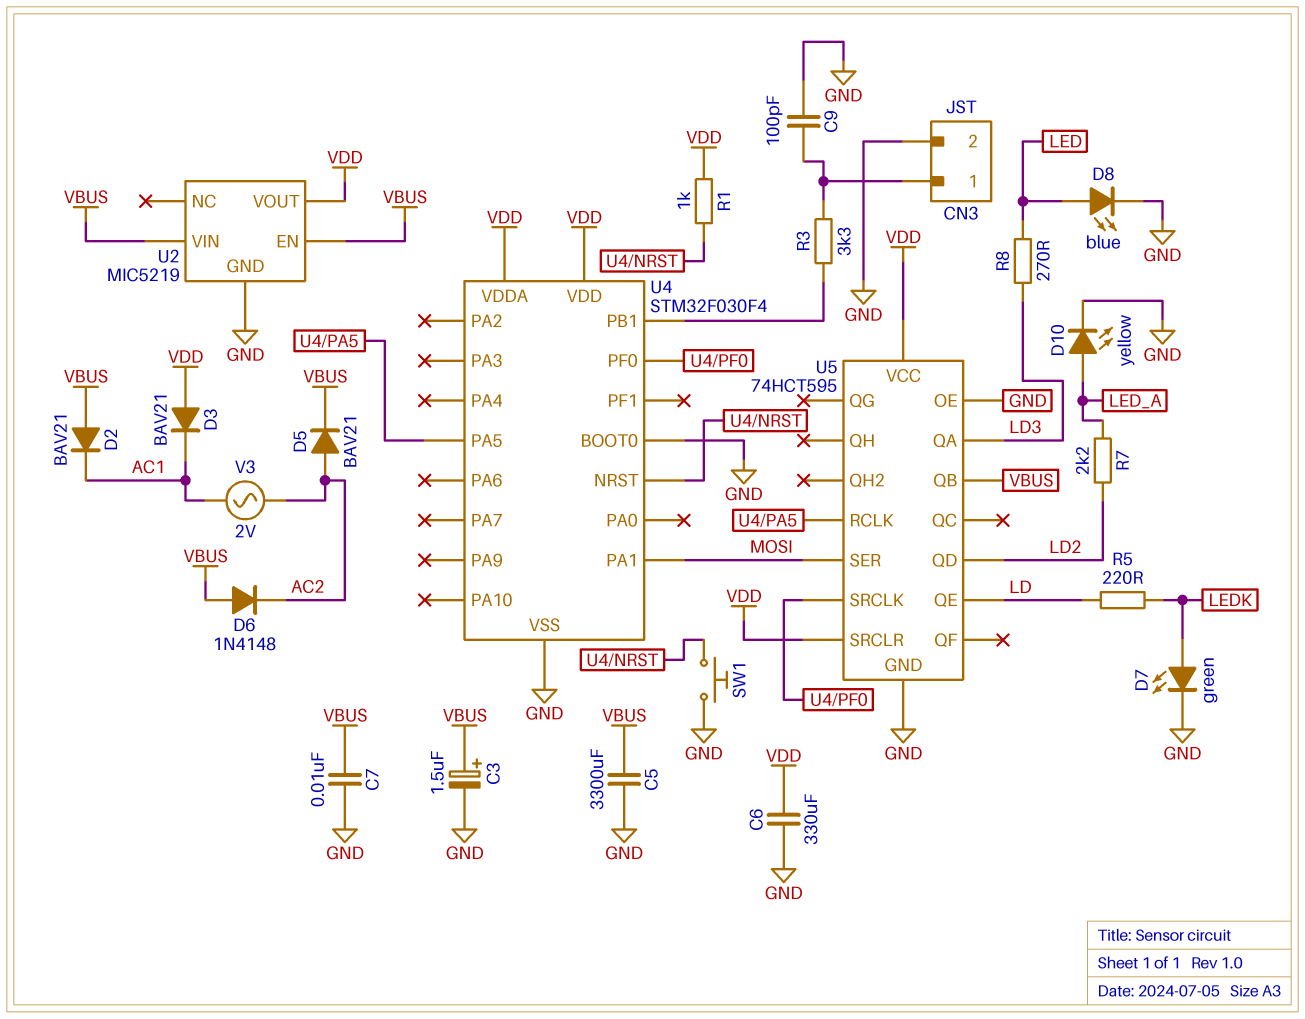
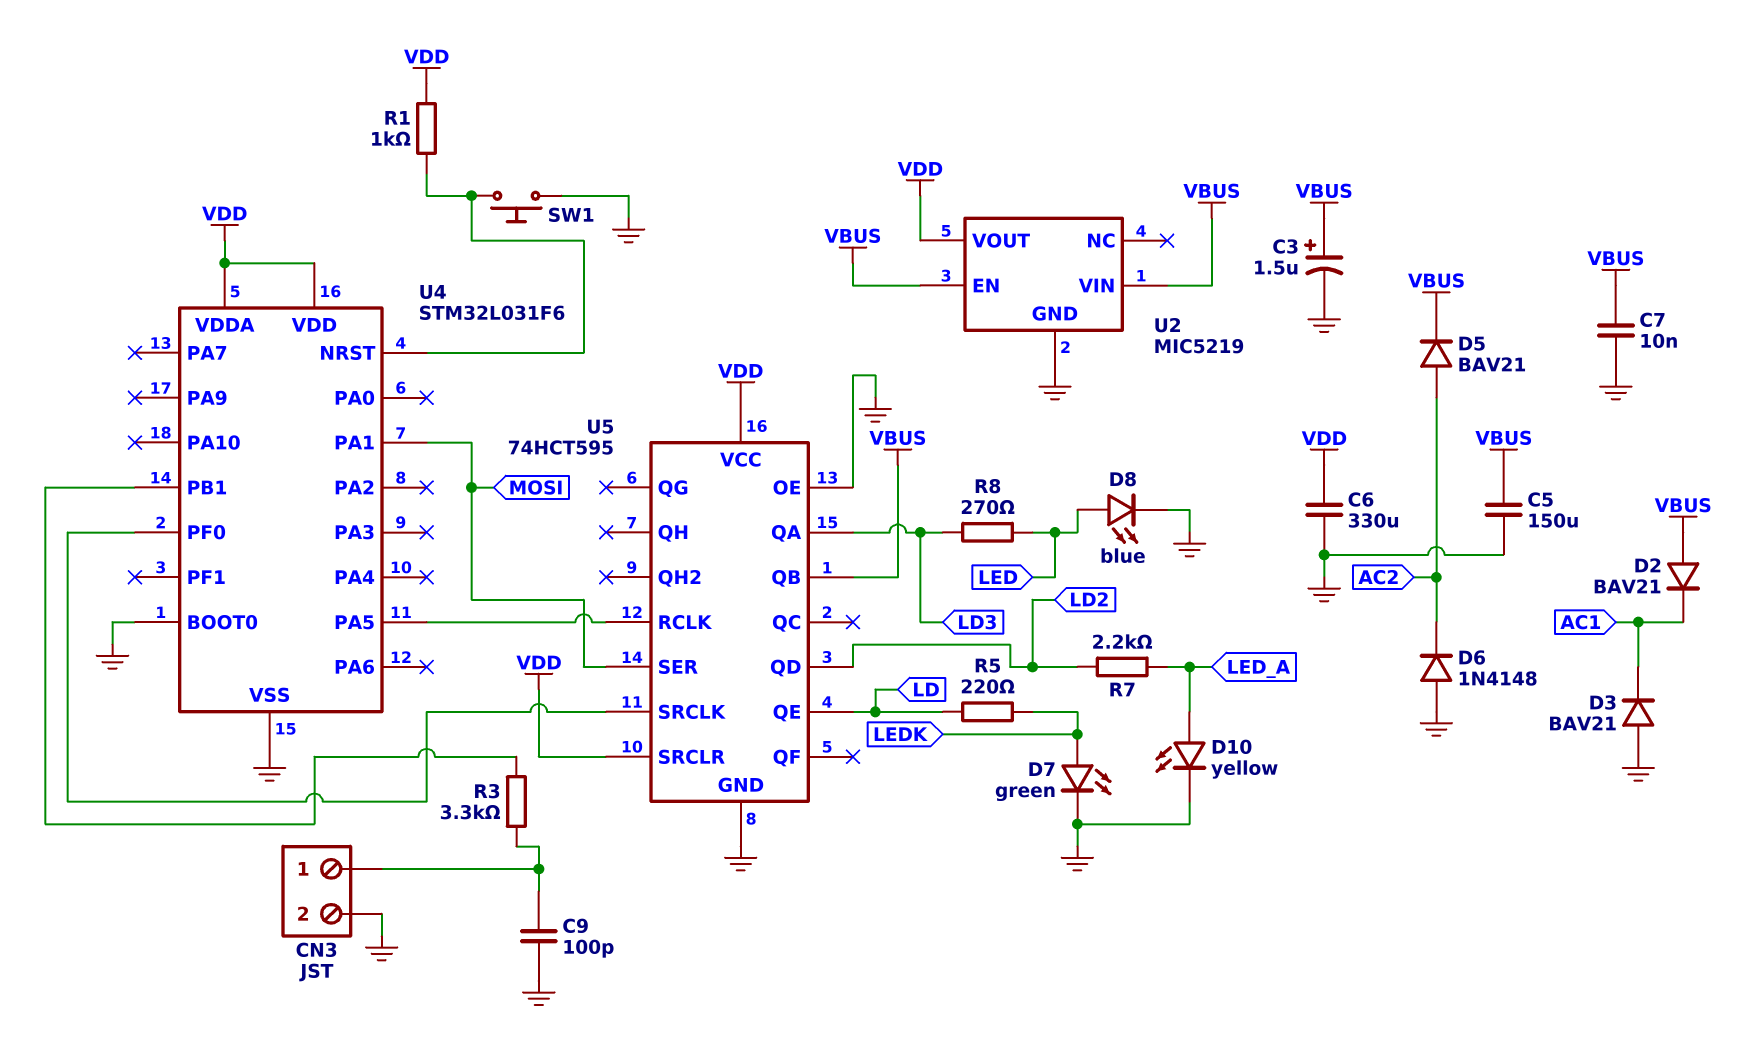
C5: 3300uF (GND, VBUS) -> 150uF (GND, VBUS)
D3: diode BAV21 (A VDD, K AC1) -> diode BAV21 (A GND, K AC1)
D6: diode 1N4148 (A VBUS, K AC2) -> diode 1N4148 (A GND, K AC2)
U4: STM32F030F4 -> STM32L031F6
V3: AC 2V (AC1, AC2) -> none

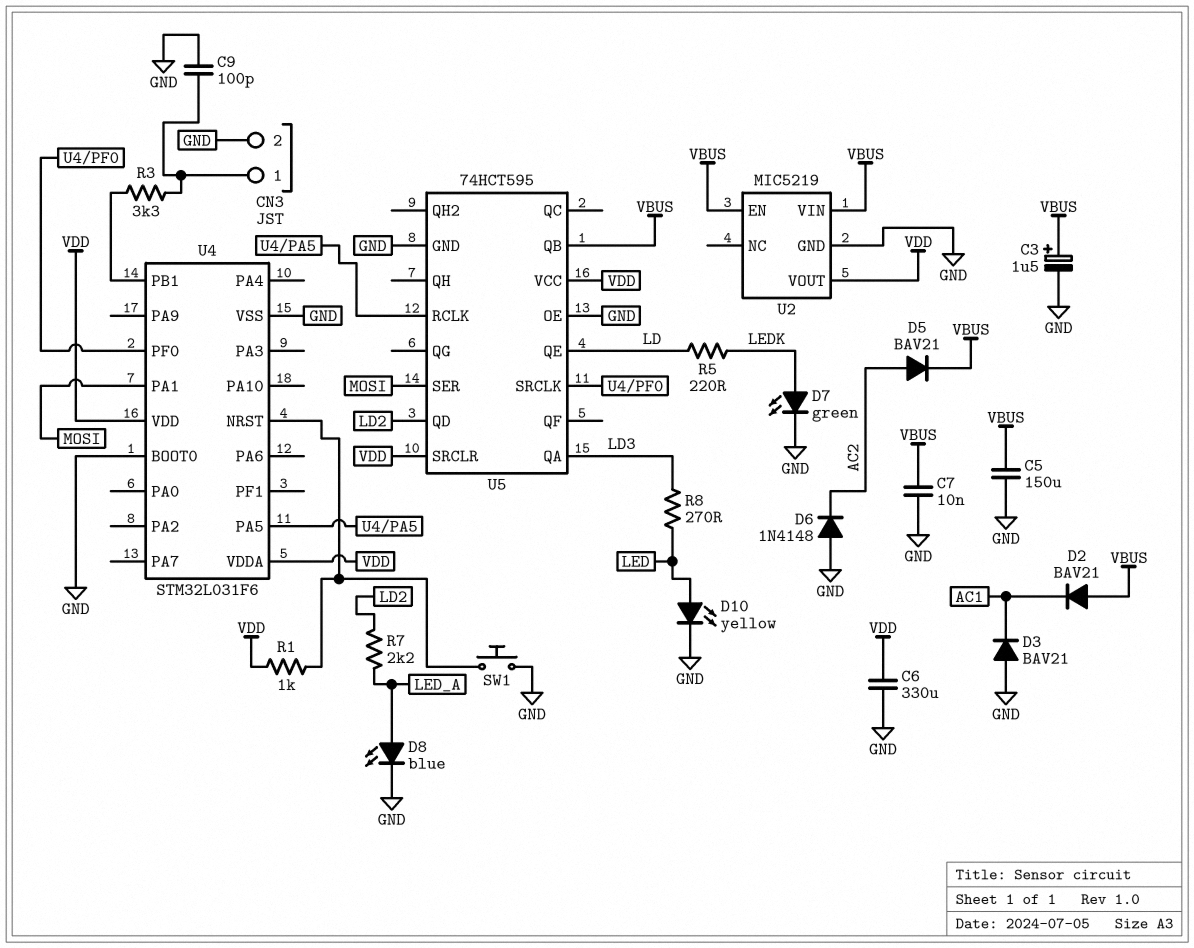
D8: LED blue (A LED, K GND) -> LED blue (A LED_A, K GND)
D10: LED yellow (A LED_A, K GND) -> LED yellow (A LED, K GND)

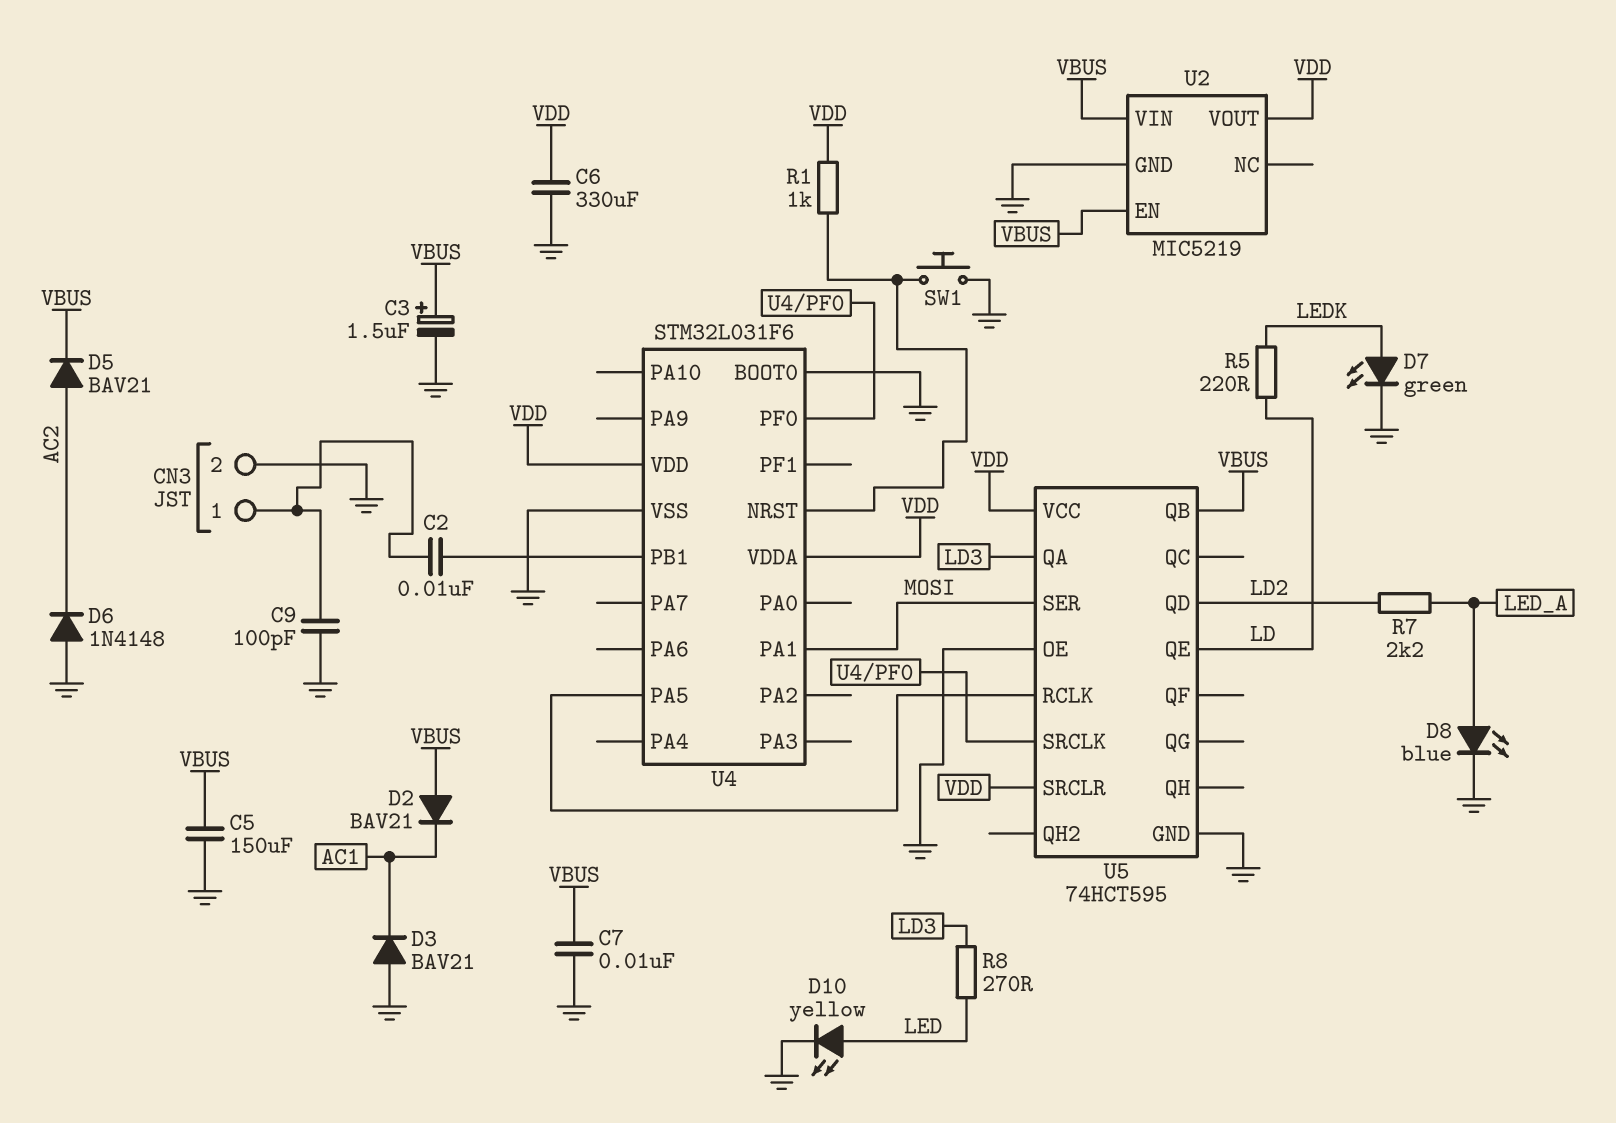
C2: none -> 10nF (CN3/1, U4/PB1)
R3: 3.3k (CN3/1, U4/PB1) -> none

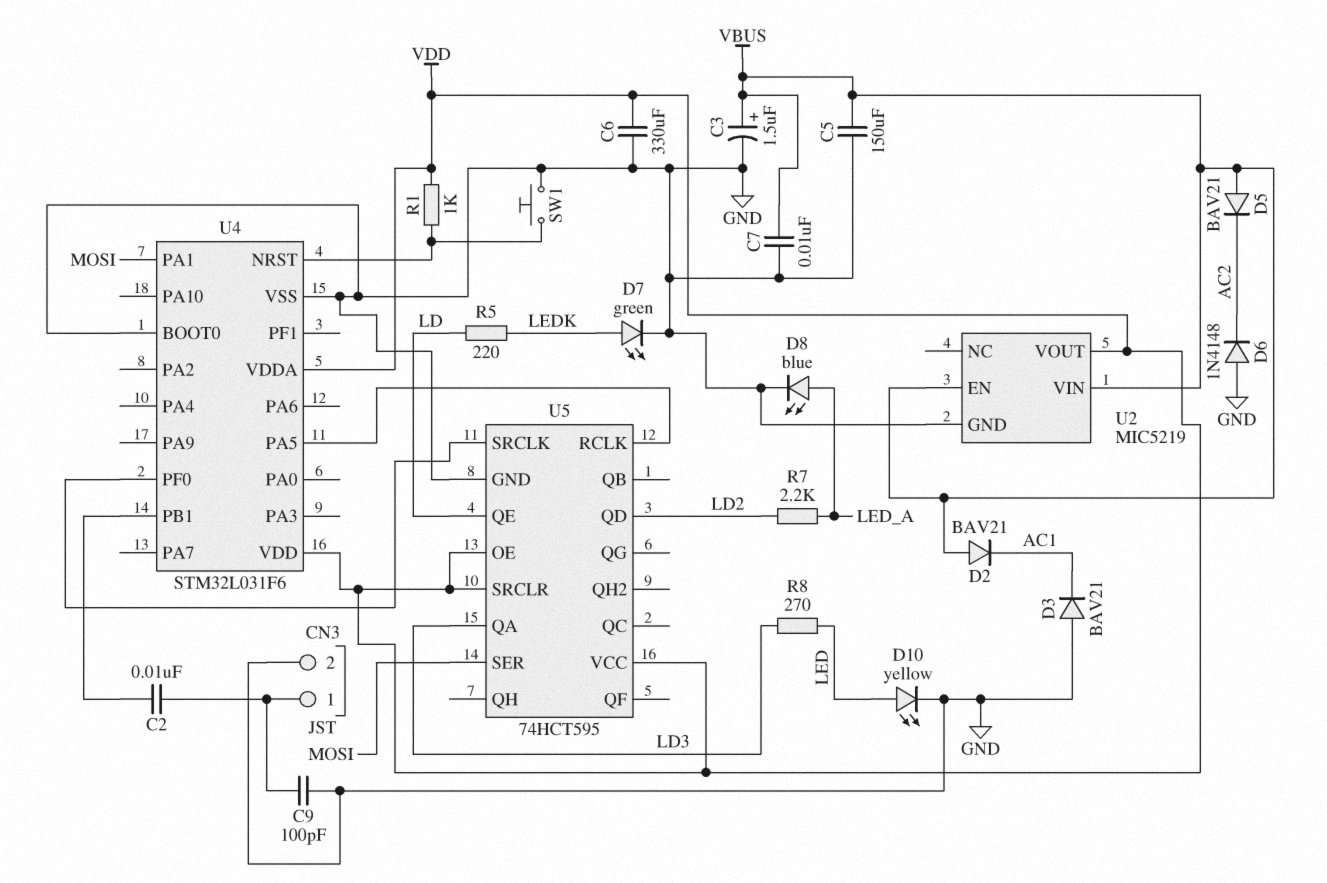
D5: diode BAV21 (A AC2, K VBUS) -> diode BAV21 (A VBUS, K AC2)
U5 pin OE: GND -> VDD
U5 pin QB: VBUS -> none

